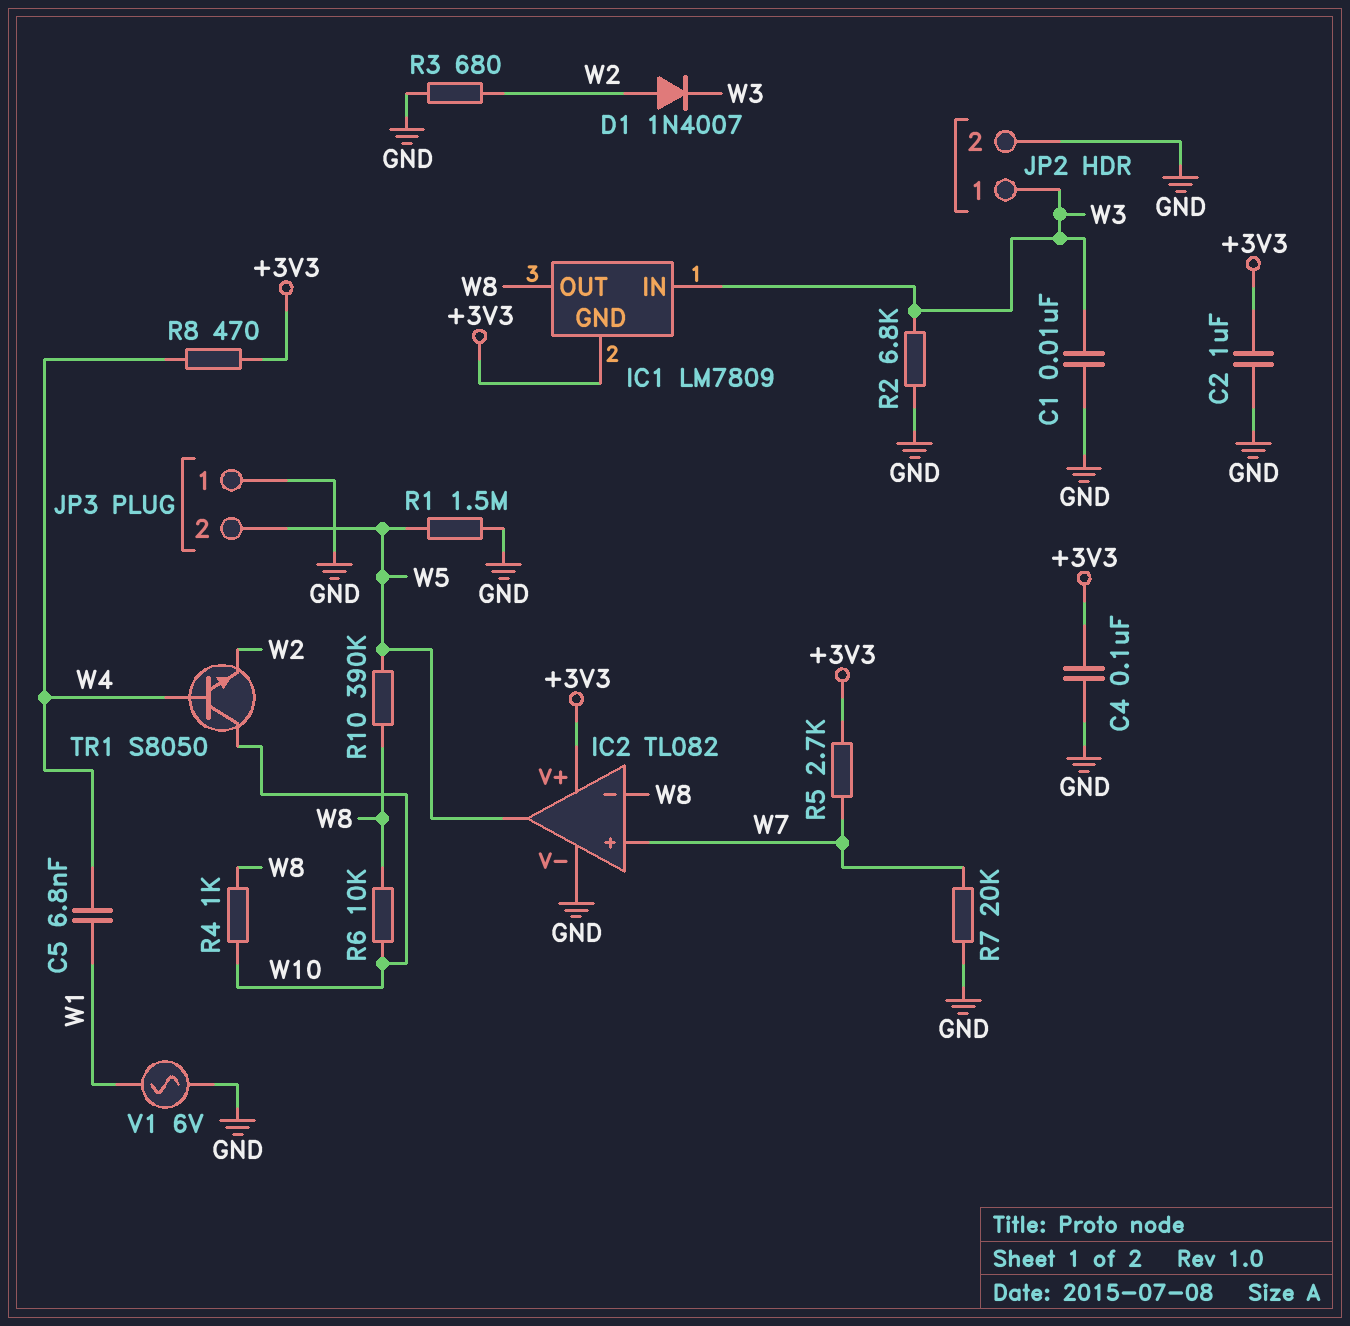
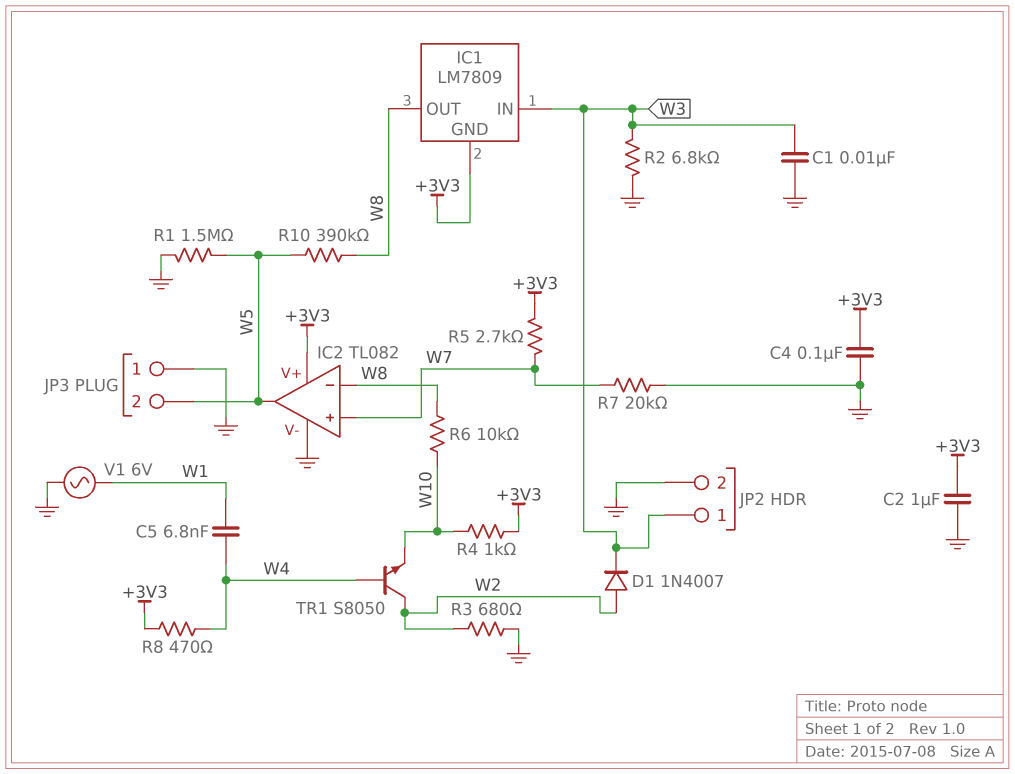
R4: 1k (W8, W10) -> 1k (+3V3, W10)
TR1: NPN S8050 (B W4, C W10, E W2) -> NPN S8050 (B W4, C W2, E W10)

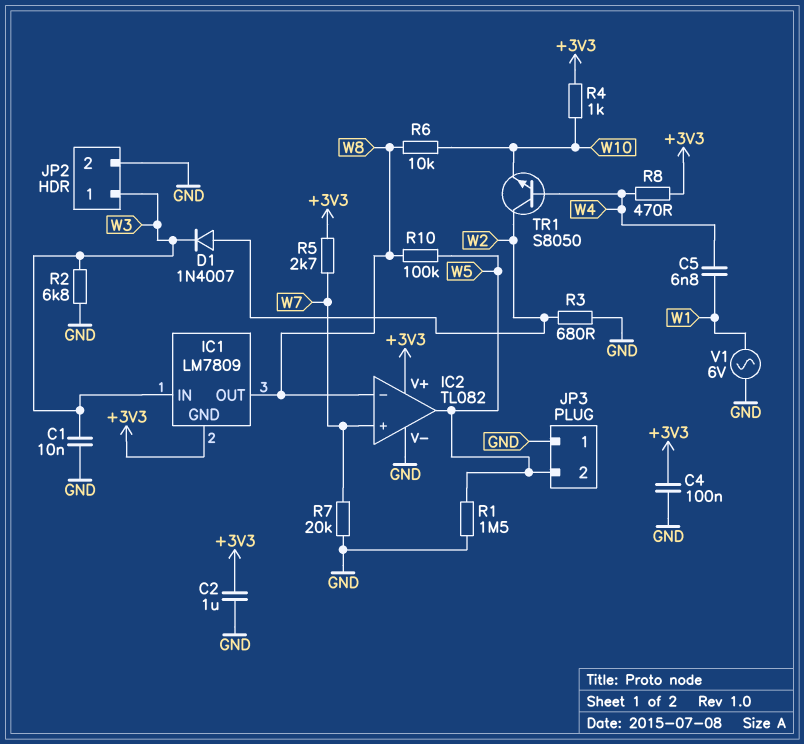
R10: 390k (W5, W8) -> 100k (W5, W8)

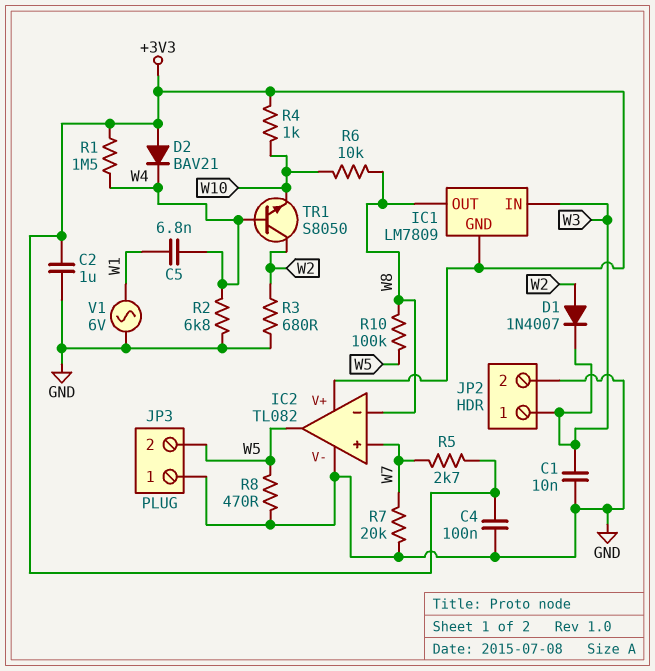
D2: none -> diode BAV21 (A +3V3, K W4)
R1: 1.5M (GND, W5) -> 1.5M (+3V3, W4)
R2: 6.8k (GND, W3) -> 6.8k (GND, W4)
R8: 470 (+3V3, W4) -> 470 (GND, W5)

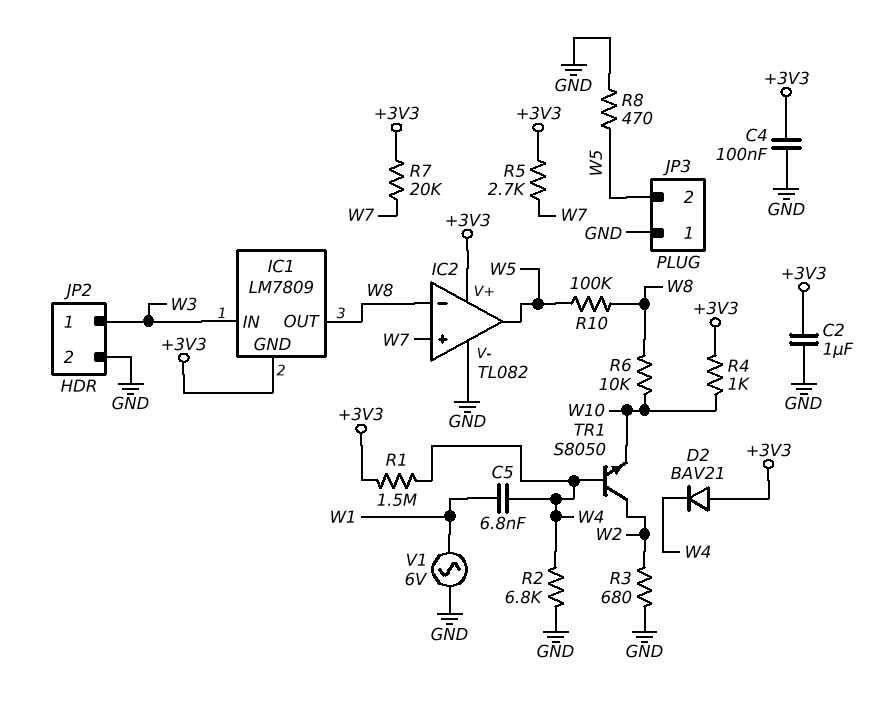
C1: 10nF (GND, W3) -> none
D1: diode 1N4007 (A W2, K W3) -> none
R7: 20k (GND, W7) -> 20k (+3V3, W7)

